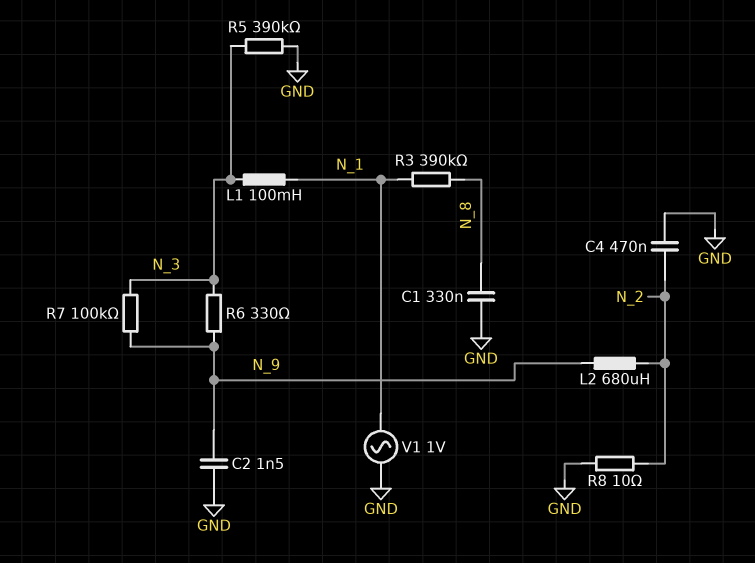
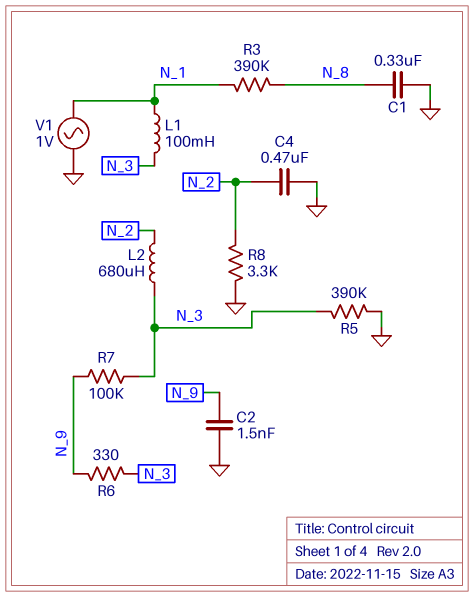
L2: 680uH (N_2, N_9) -> 680uH (N_2, N_3)
R8: 10 (GND, N_2) -> 3.3k (GND, N_2)

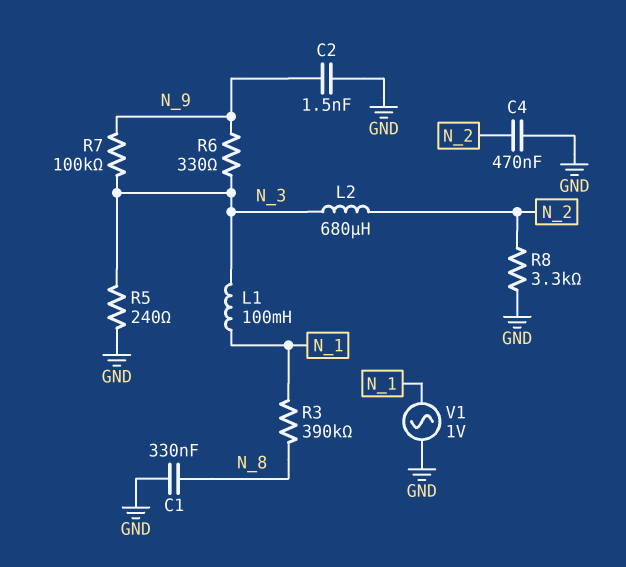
R5: 390k (GND, N_3) -> 240 (GND, N_3)

